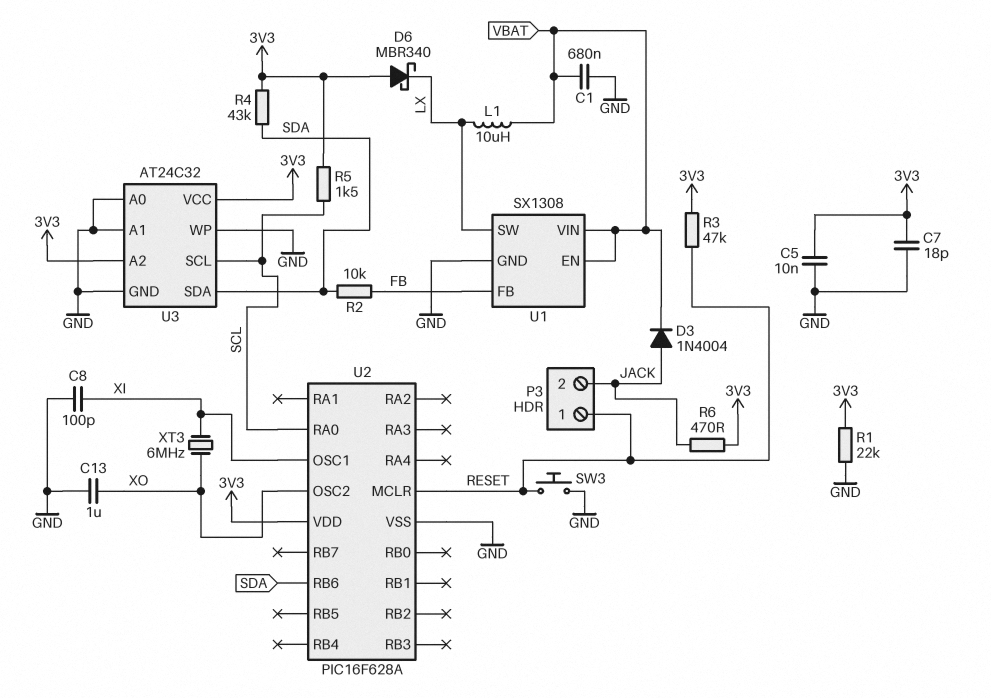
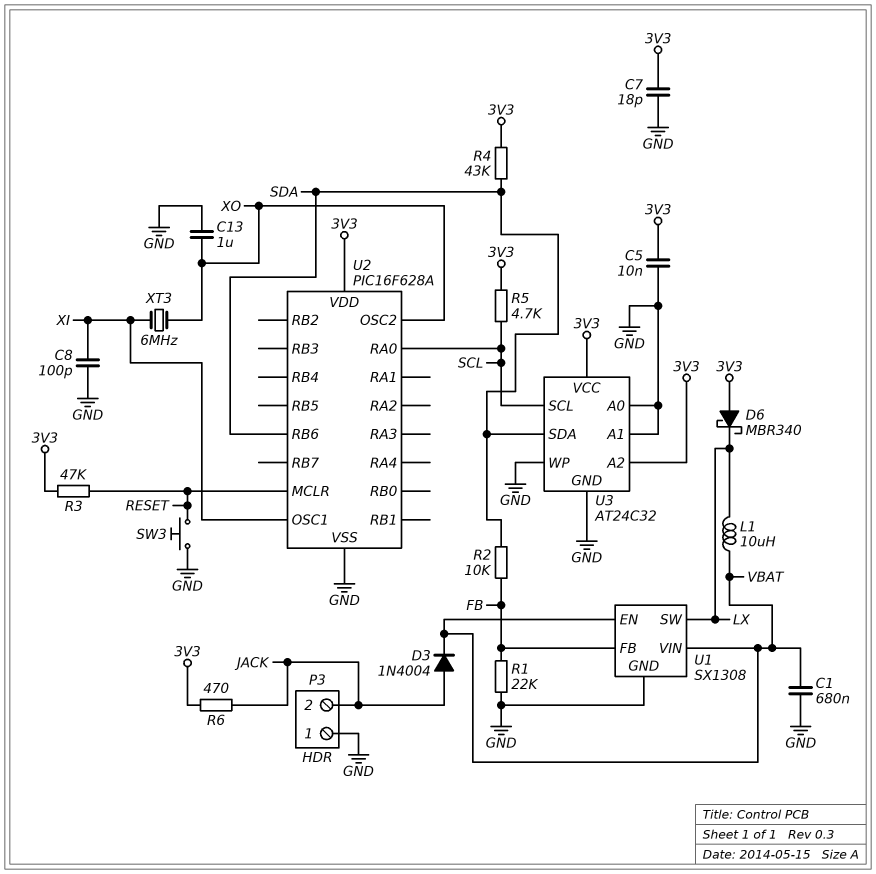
P3 pin 1: RESET -> GND
R1: 22k (3V3, GND) -> 22k (FB, GND)
R5: 1.5k (3V3, SCL) -> 4.7k (3V3, SCL)

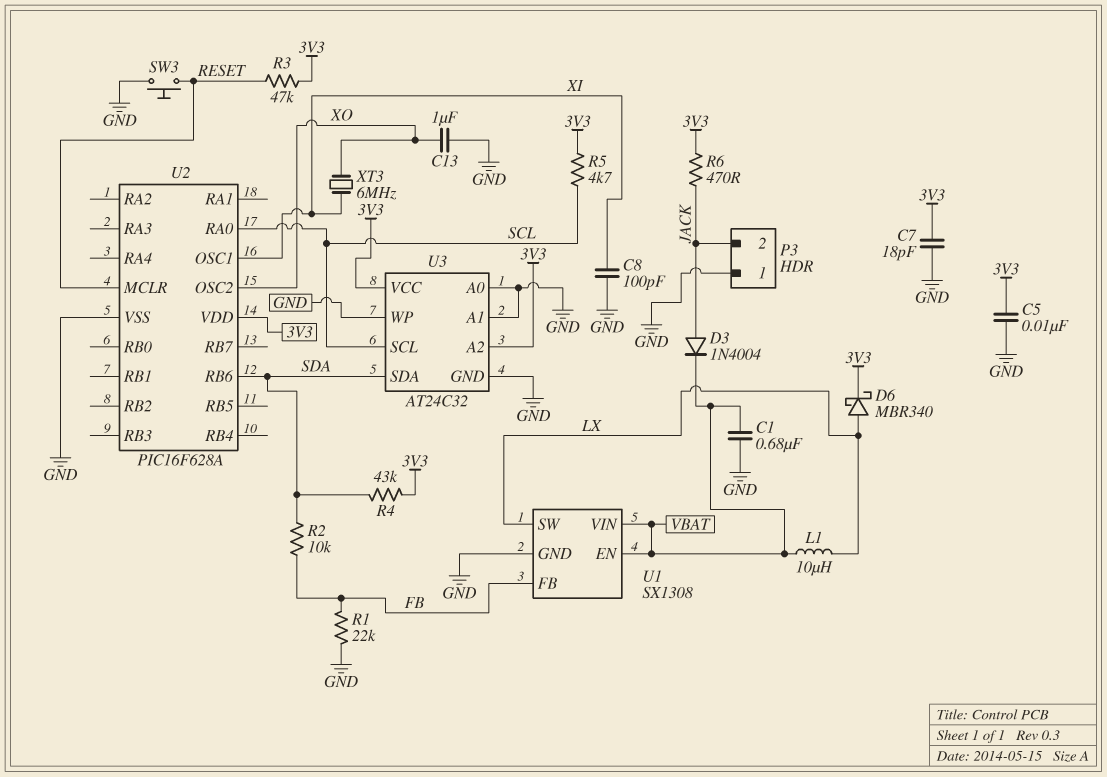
D6: schottky MBR340 (A 3V3, K LX) -> schottky MBR340 (A LX, K 3V3)

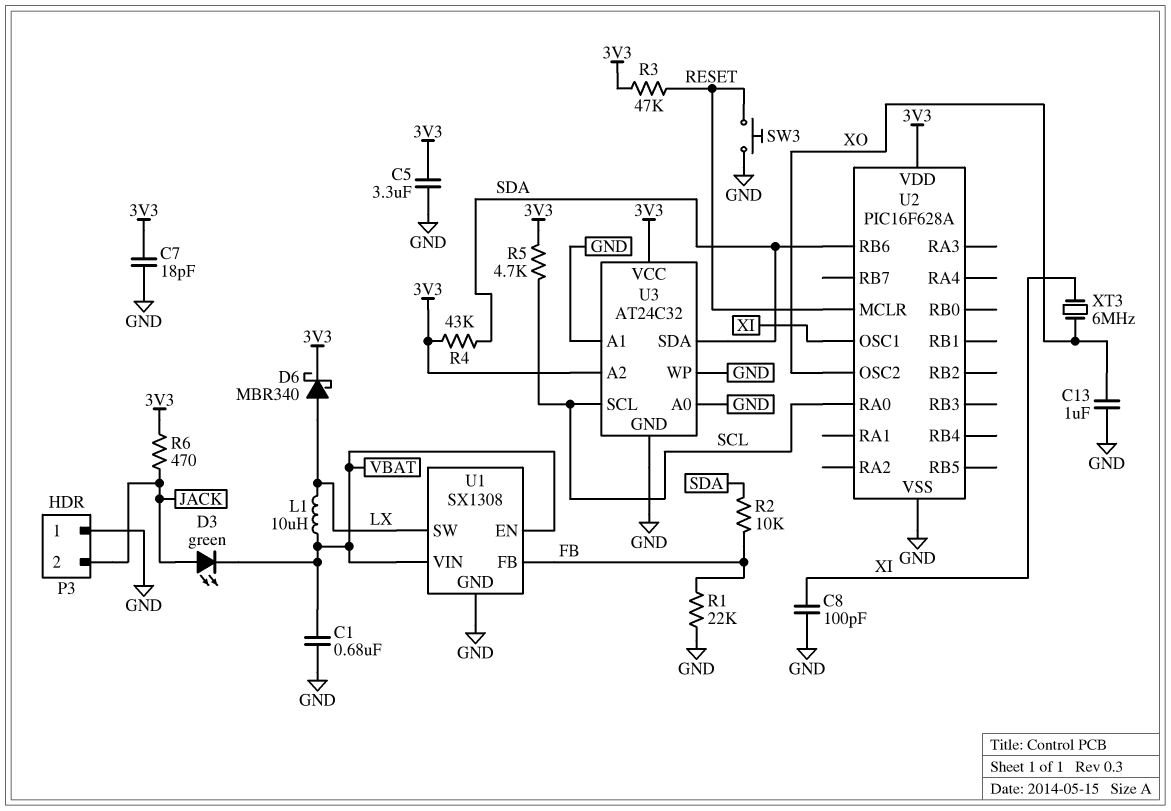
C5: 10nF (3V3, GND) -> 3.3uF (3V3, GND)
D3: diode 1N4004 (A JACK, K VBAT) -> LED green (A JACK, K VBAT)

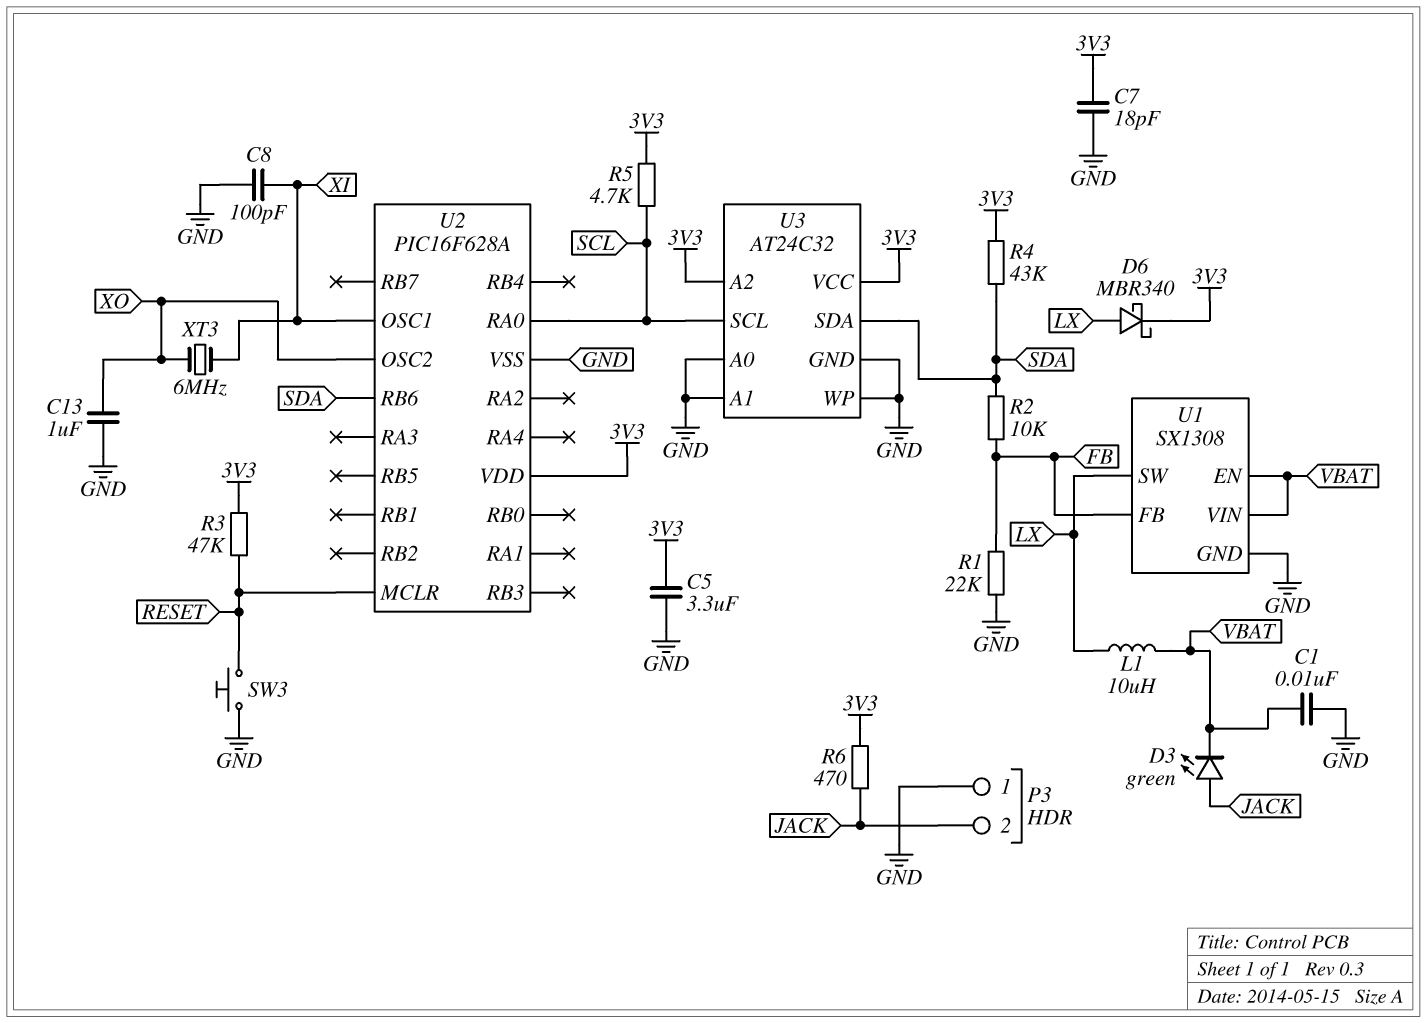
C1: 680nF (GND, VBAT) -> 10nF (GND, VBAT)

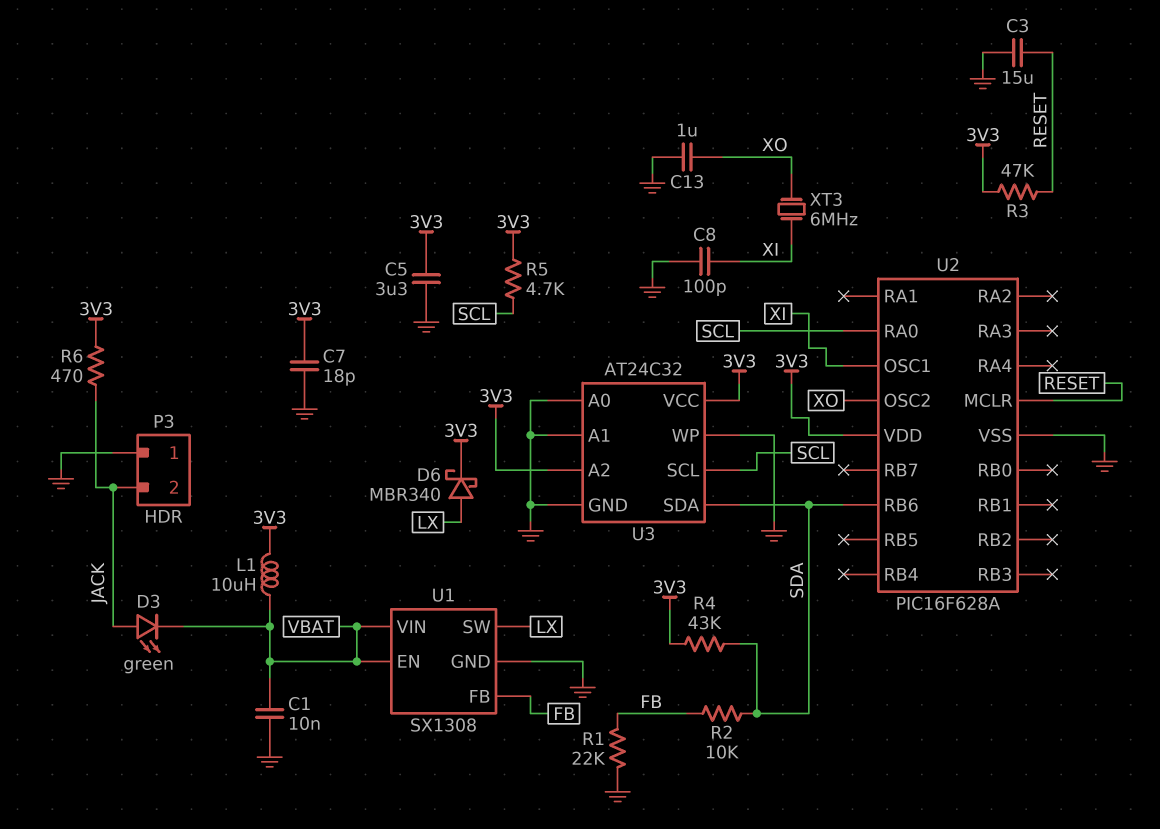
C3: none -> 15uF (GND, RESET)
L1: 10uH (LX, VBAT) -> 10uH (3V3, VBAT)
SW3: button (GND, RESET) -> none

